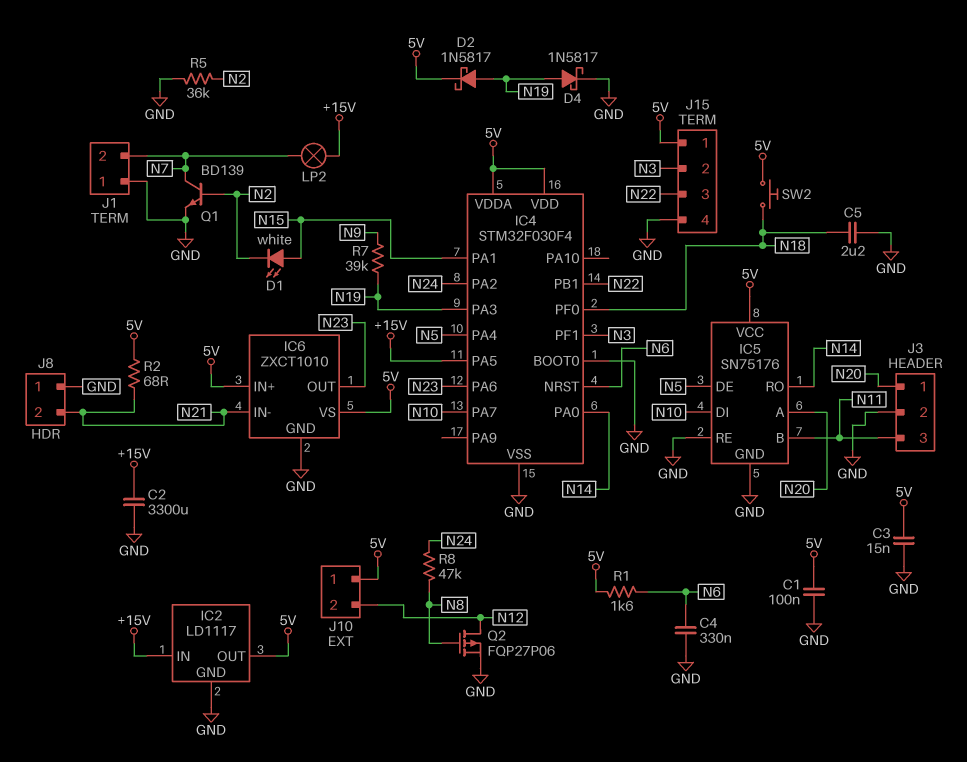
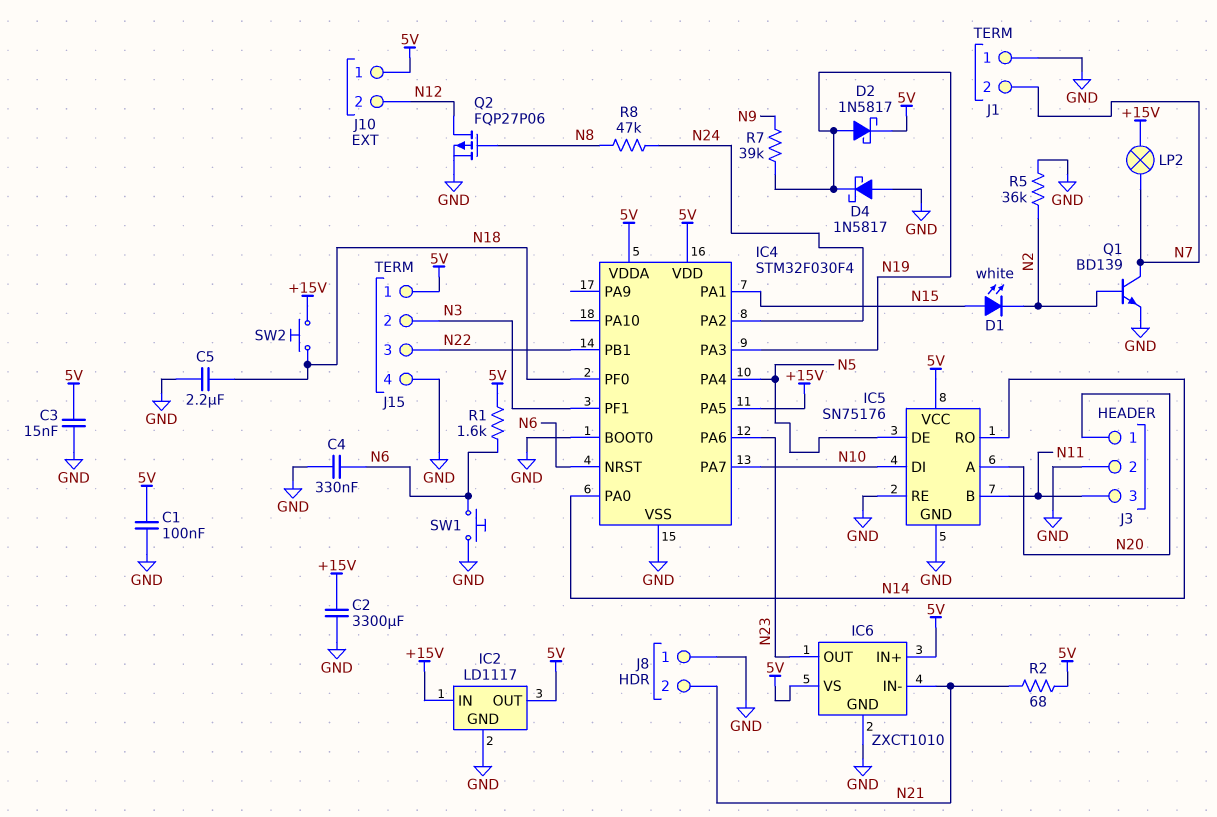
D4: schottky 1N5817 (A N19, K GND) -> schottky 1N5817 (A GND, K N19)
SW1: none -> button (GND, N6)
SW2: button (5V, N18) -> button (+15V, N18)

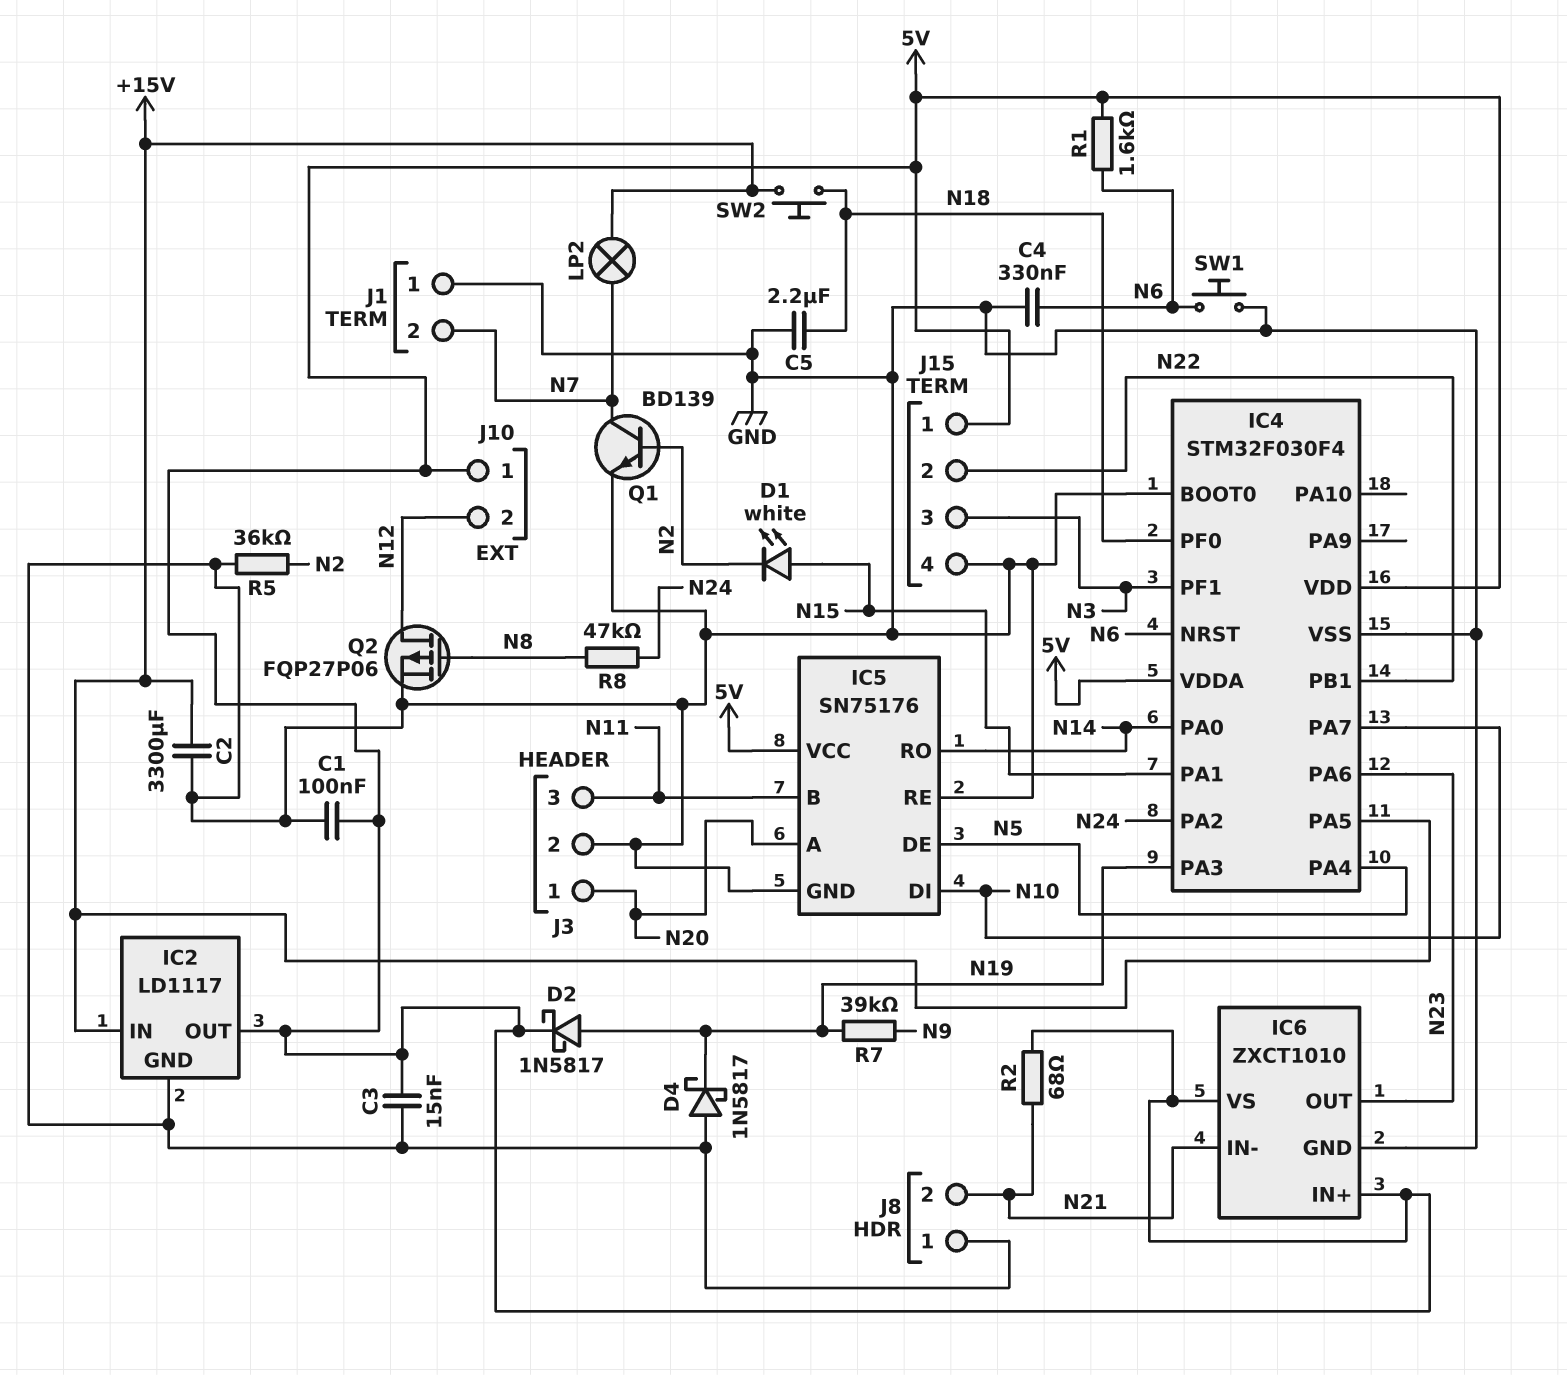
J15 pin 2: N3 -> N22
J15 pin 3: N22 -> N3

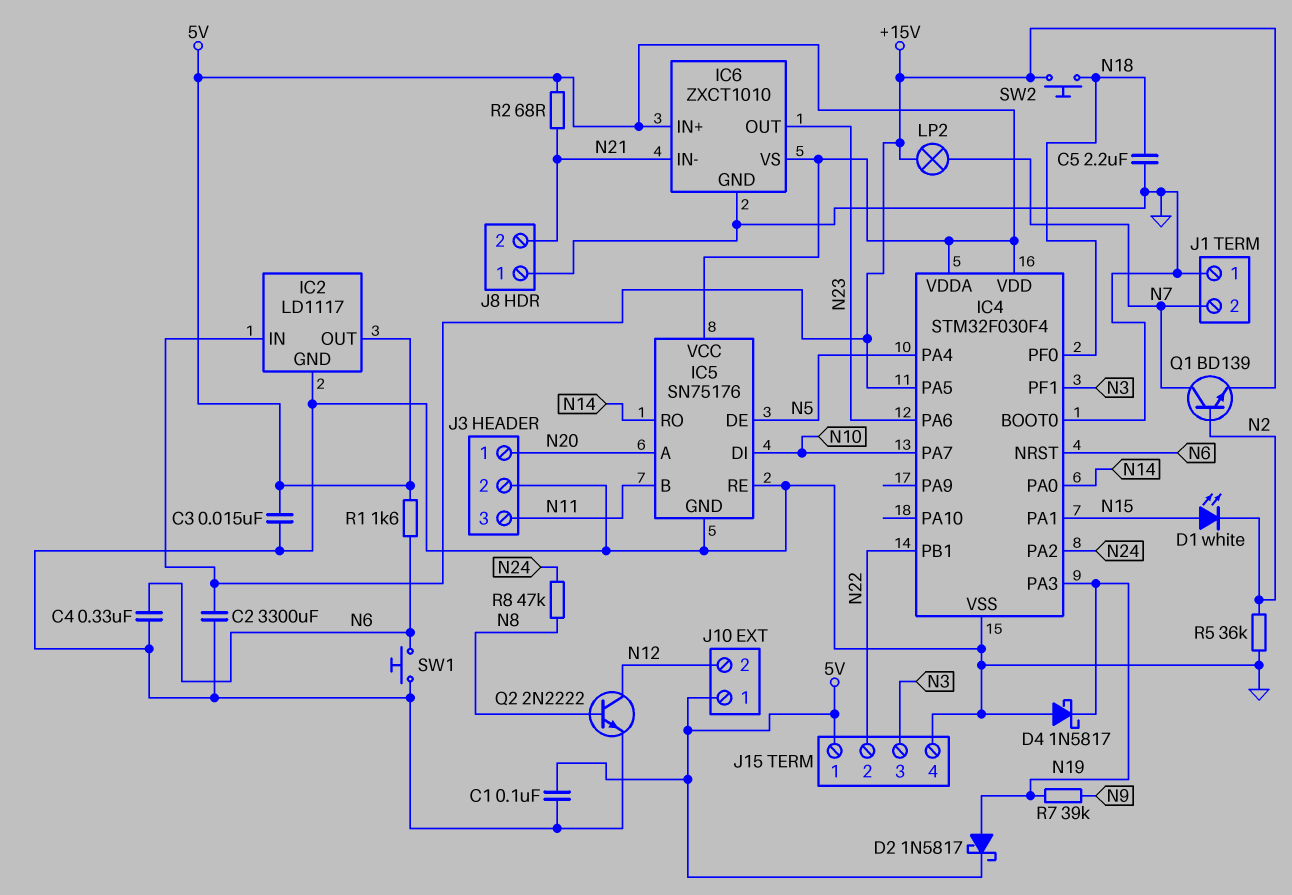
Q1: NPN BD139 (B N2, C N7, E GND) -> NPN BD139 (B N2, C N7, E +15V)
Q2: PMOS FQP27P06 (G N8, D N12, S GND) -> NPN 2N2222 (B N8, C N12, E GND)

